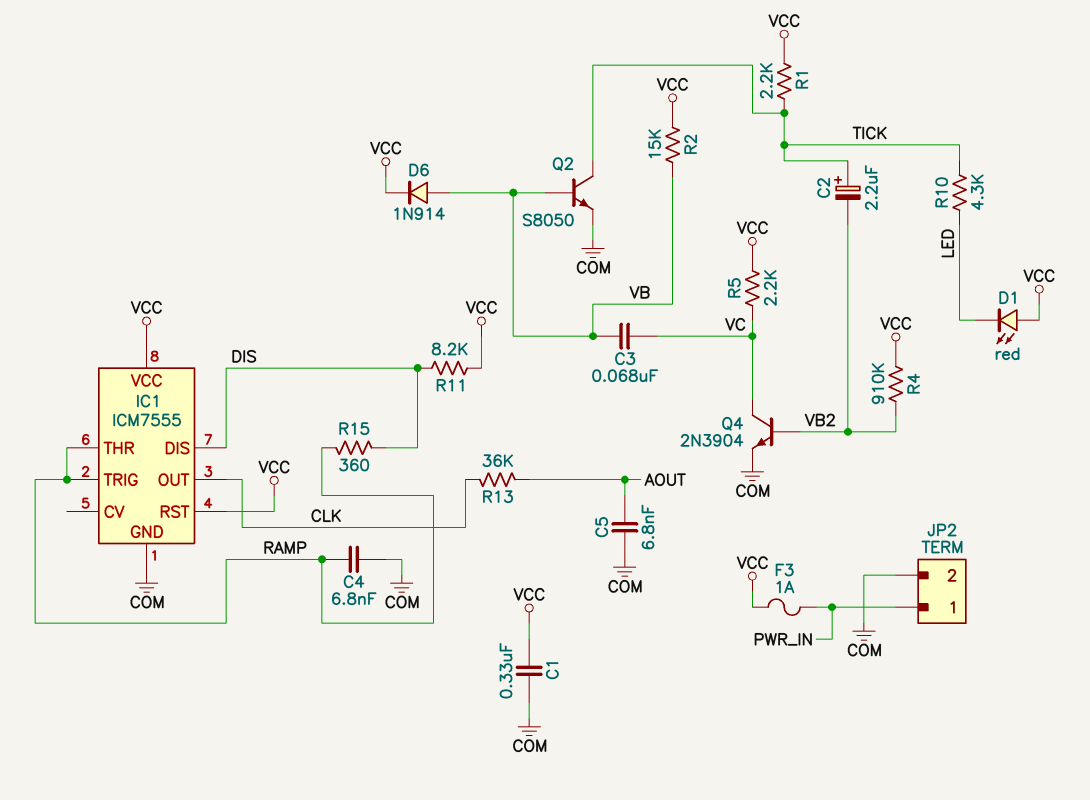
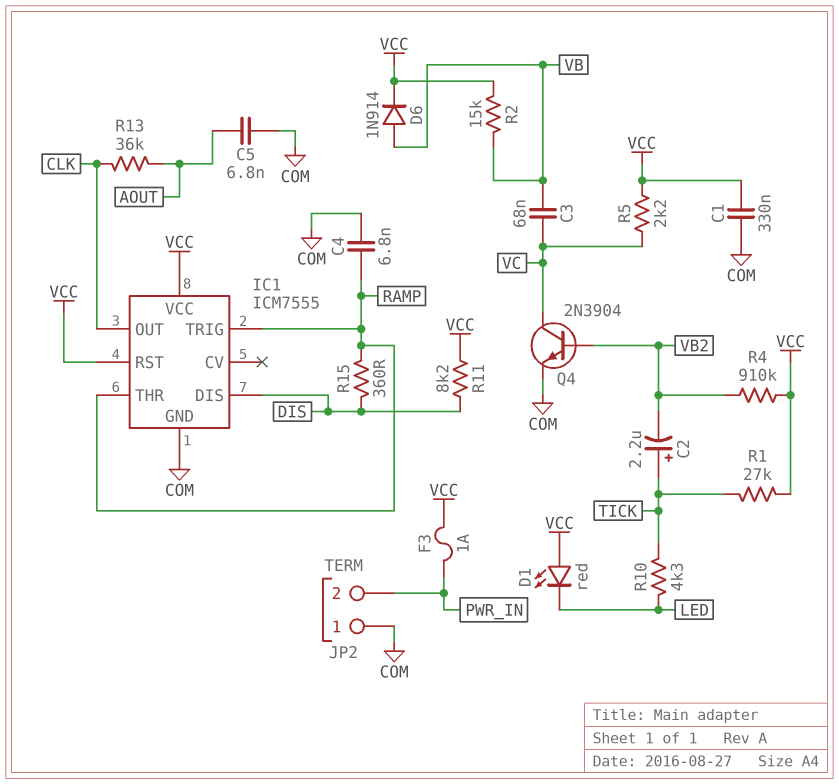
JP2 pin 1: PWR_IN -> COM
JP2 pin 2: COM -> PWR_IN
Q2: NPN S8050 (B VB, C TICK, E COM) -> none
R1: 2.2k (TICK, VCC) -> 27k (TICK, VCC)

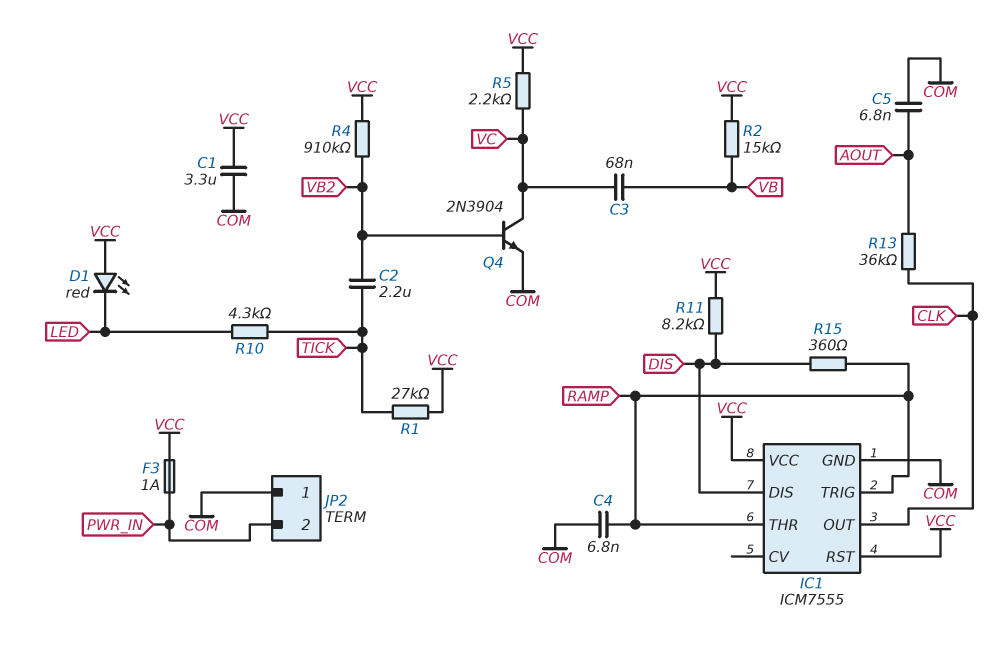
C1: 330nF (COM, VCC) -> 3.3uF (COM, VCC)
C2: 2.2uF (plus TICK, minus VB2) -> 2.2uF (TICK, VB2)
D6: diode 1N914 (A VB, K VCC) -> none

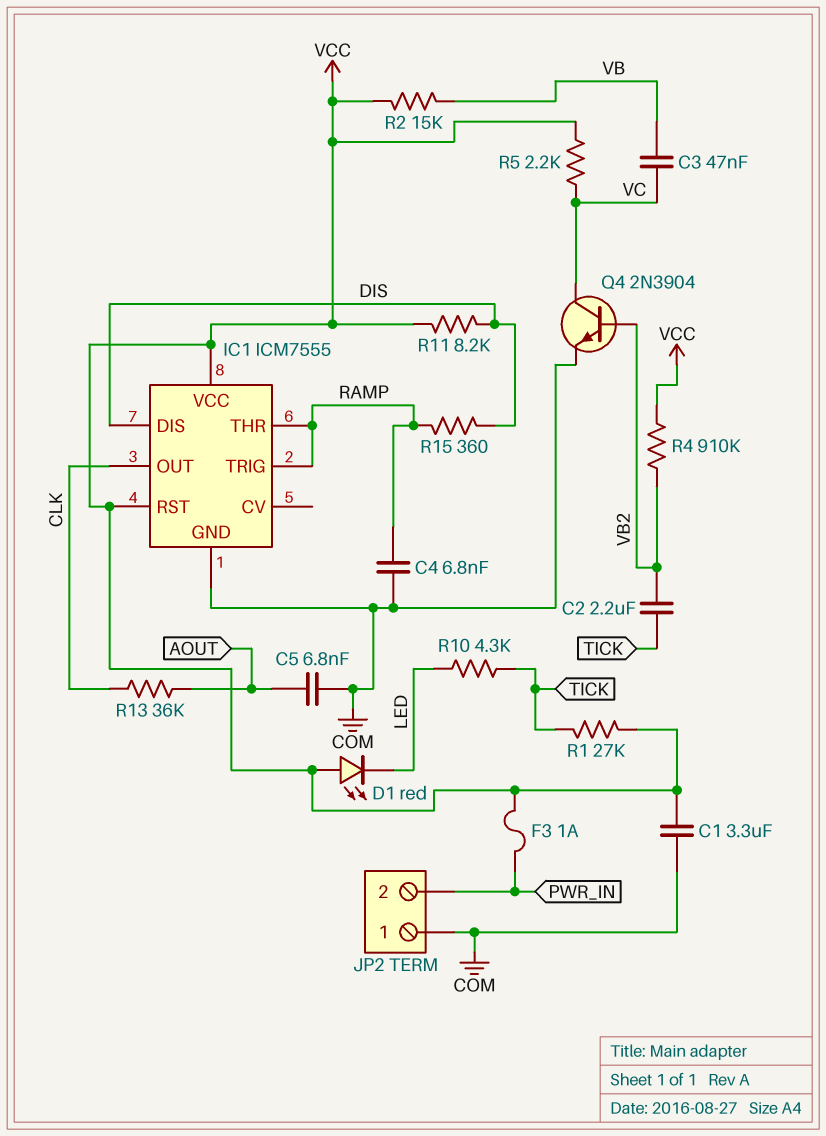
C3: 68nF (VB, VC) -> 47nF (VB, VC)

